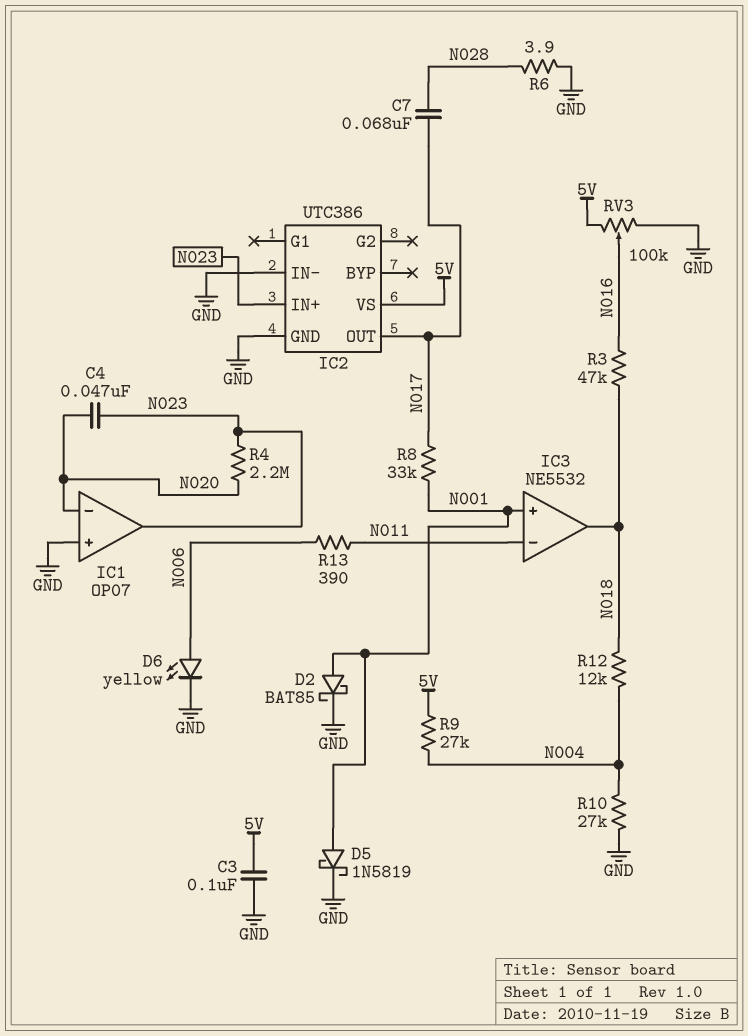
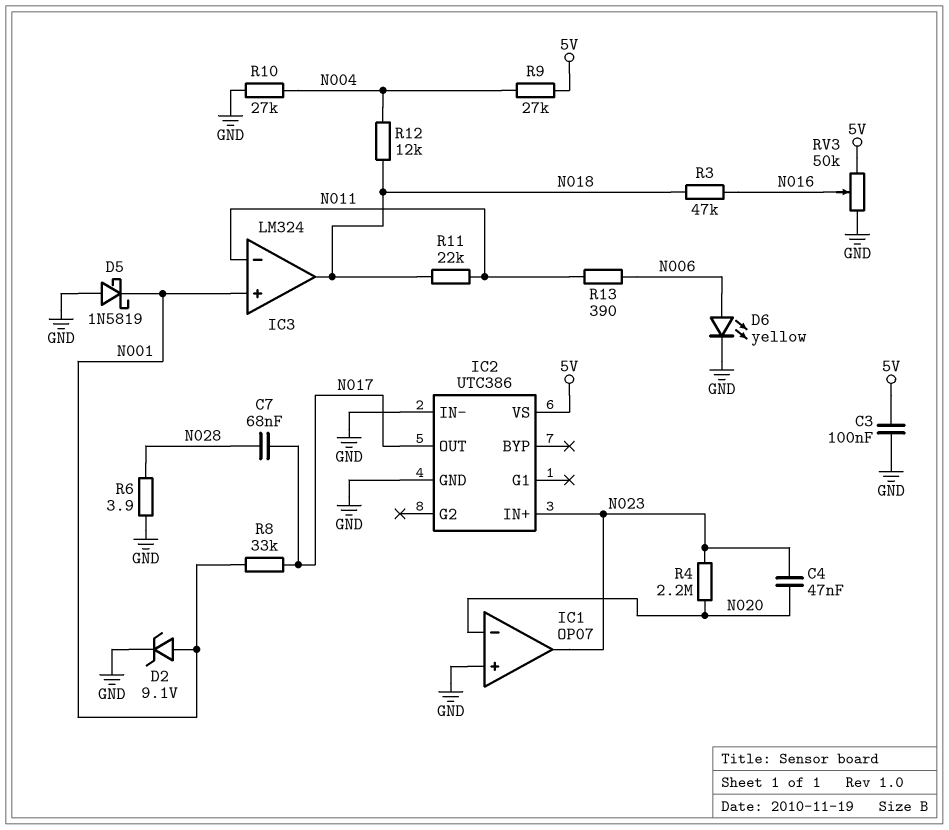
D2: schottky BAT85 (A N001, K GND) -> zener 9.1V (A N001, K GND)
D5: schottky 1N5819 (A N001, K GND) -> schottky 1N5819 (A GND, K N001)
IC3: NE5532 -> LM324
R11: none -> 22k (N011, N018)
RV3: 100k (5V, GND, wiper N016) -> 50k (5V, GND, wiper N016)

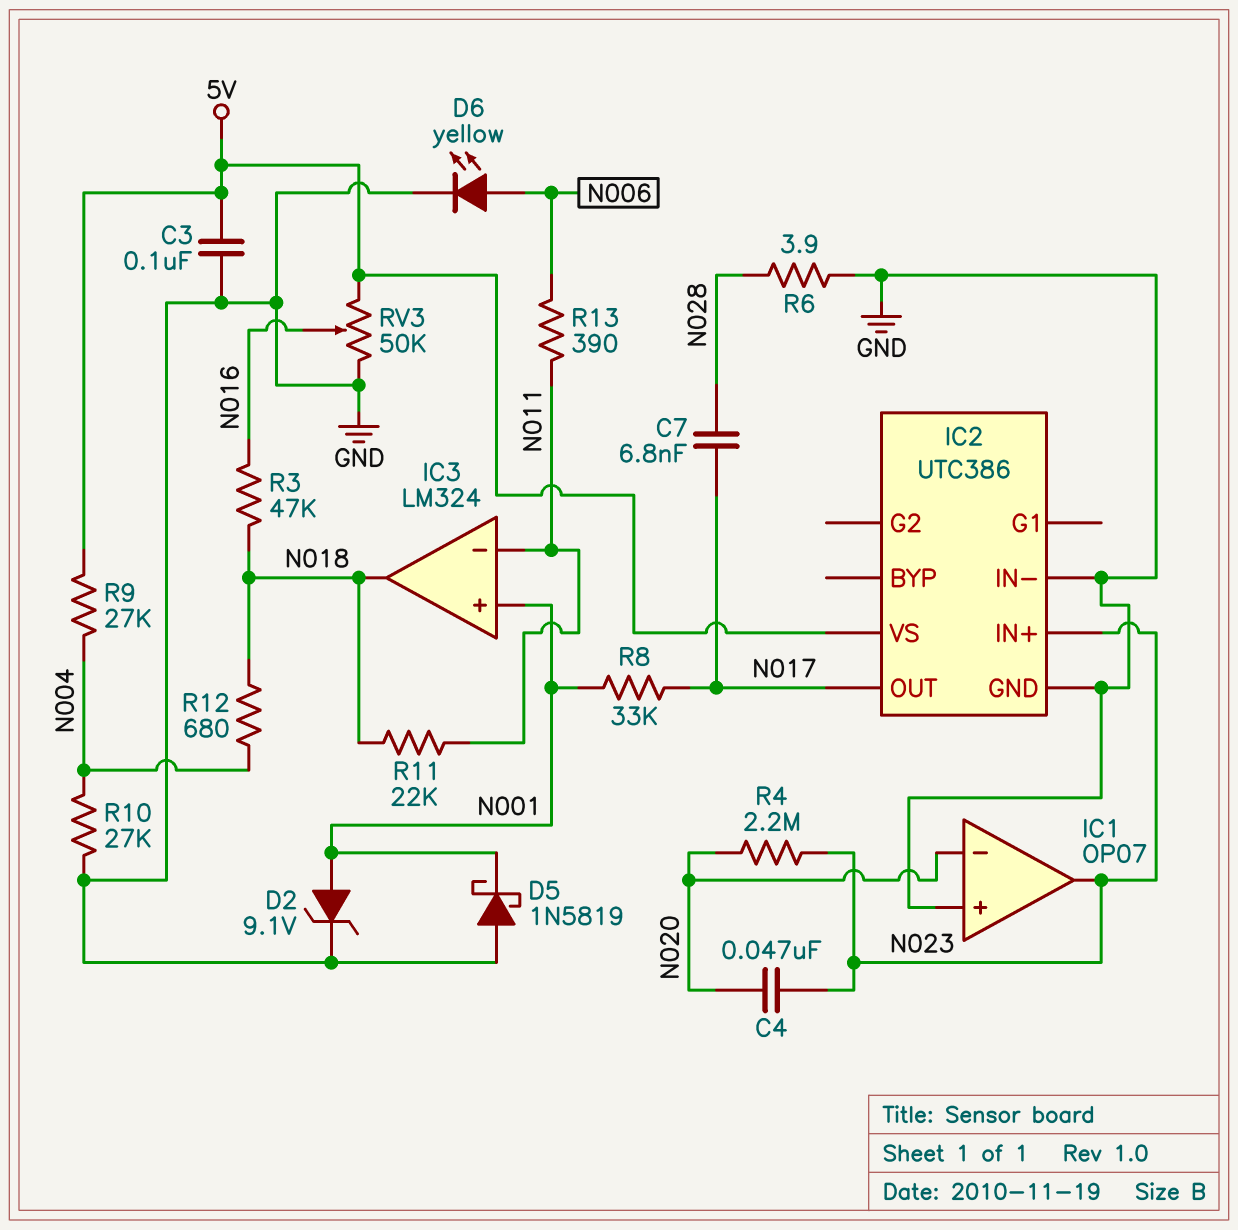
C7: 68nF (N017, N028) -> 6.8nF (N017, N028)
R12: 12k (N004, N018) -> 680 (N004, N018)

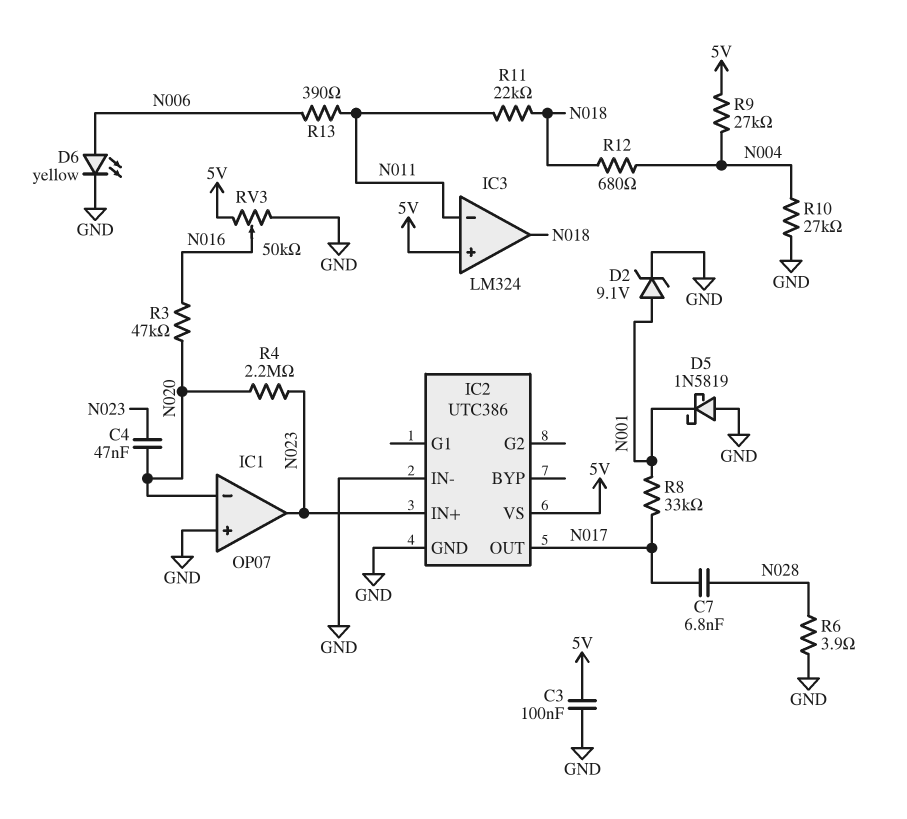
IC3 pin in+: N001 -> 5V
R3: 47k (N016, N018) -> 47k (N016, N020)

